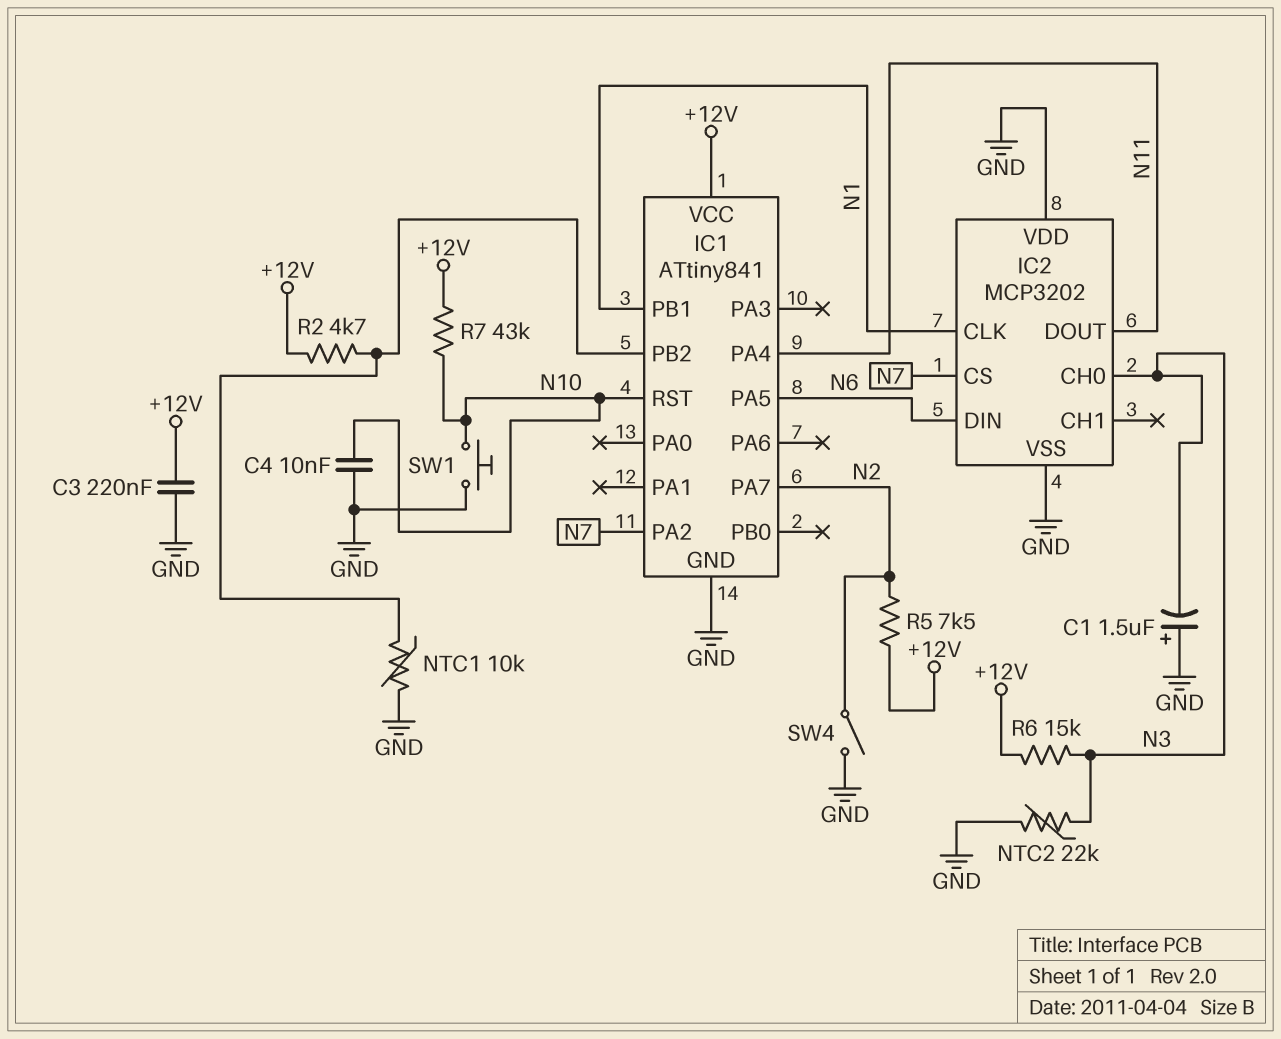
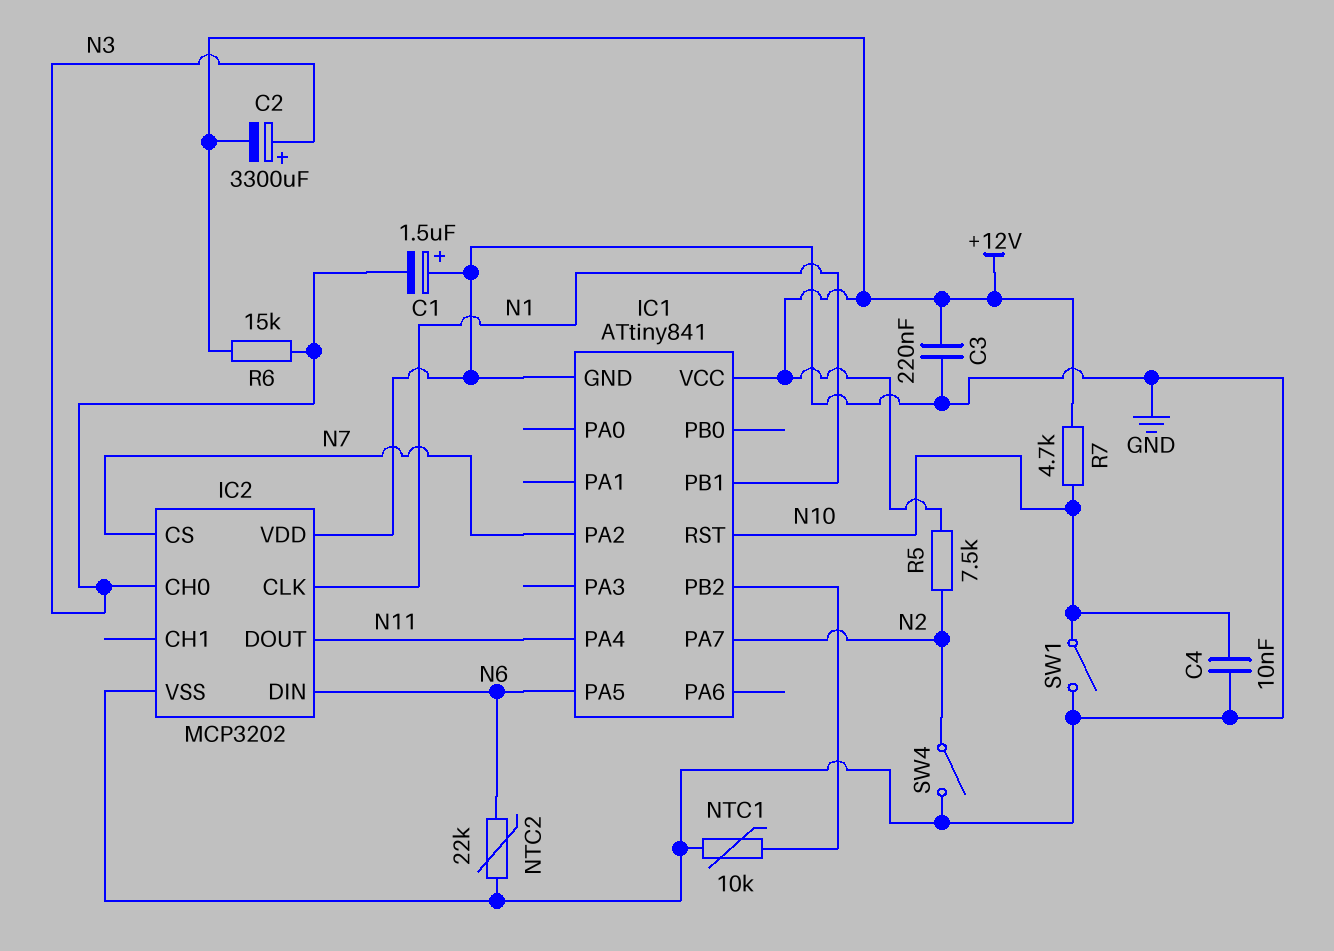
C2: none -> 3300uF (plus N3, minus +12V)
NTC2: 22k (GND, N3) -> 22k (GND, N6)
R2: 4.7k (+12V, IC1/PB2) -> none
R7: 43k (+12V, N10) -> 4.7k (+12V, N10)
SW1: button (GND, N10) -> switch (GND, N10)

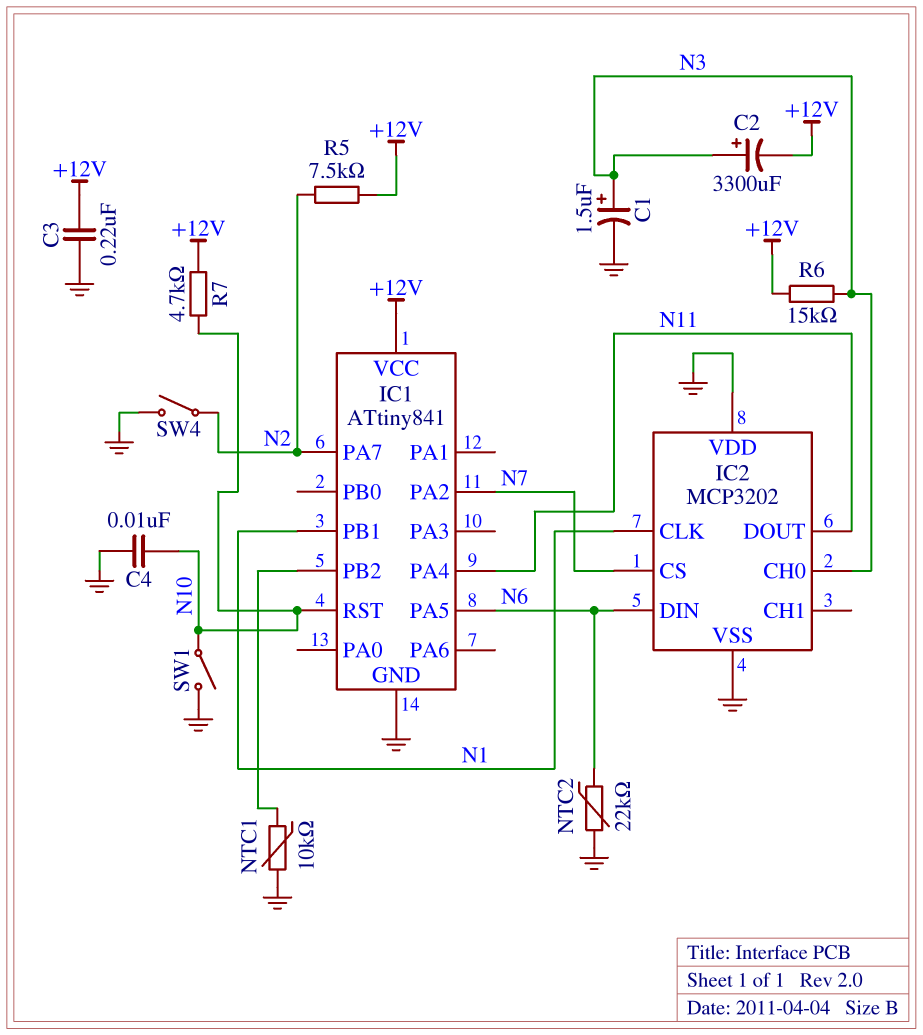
C1: 1.5uF (plus GND, minus N3) -> 1.5uF (plus N3, minus GND)

